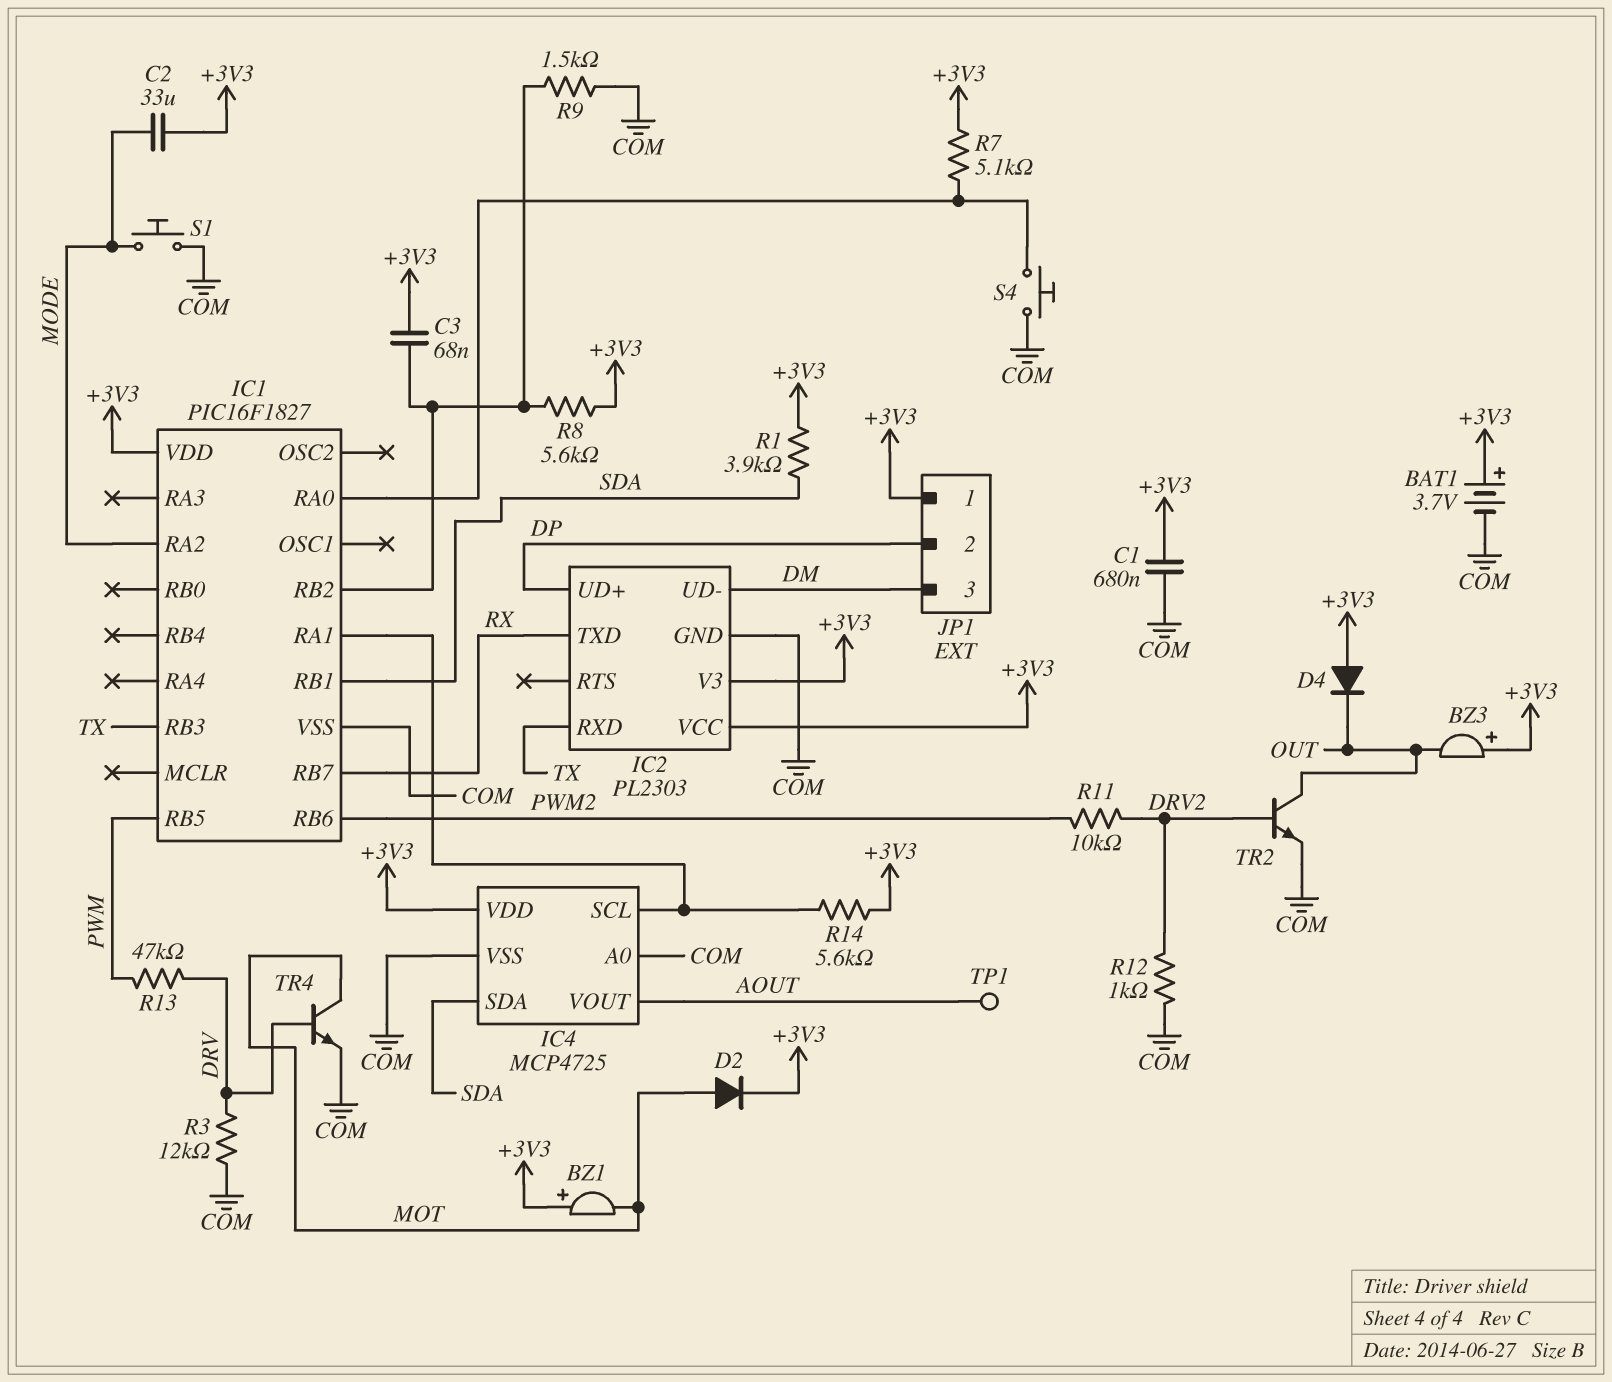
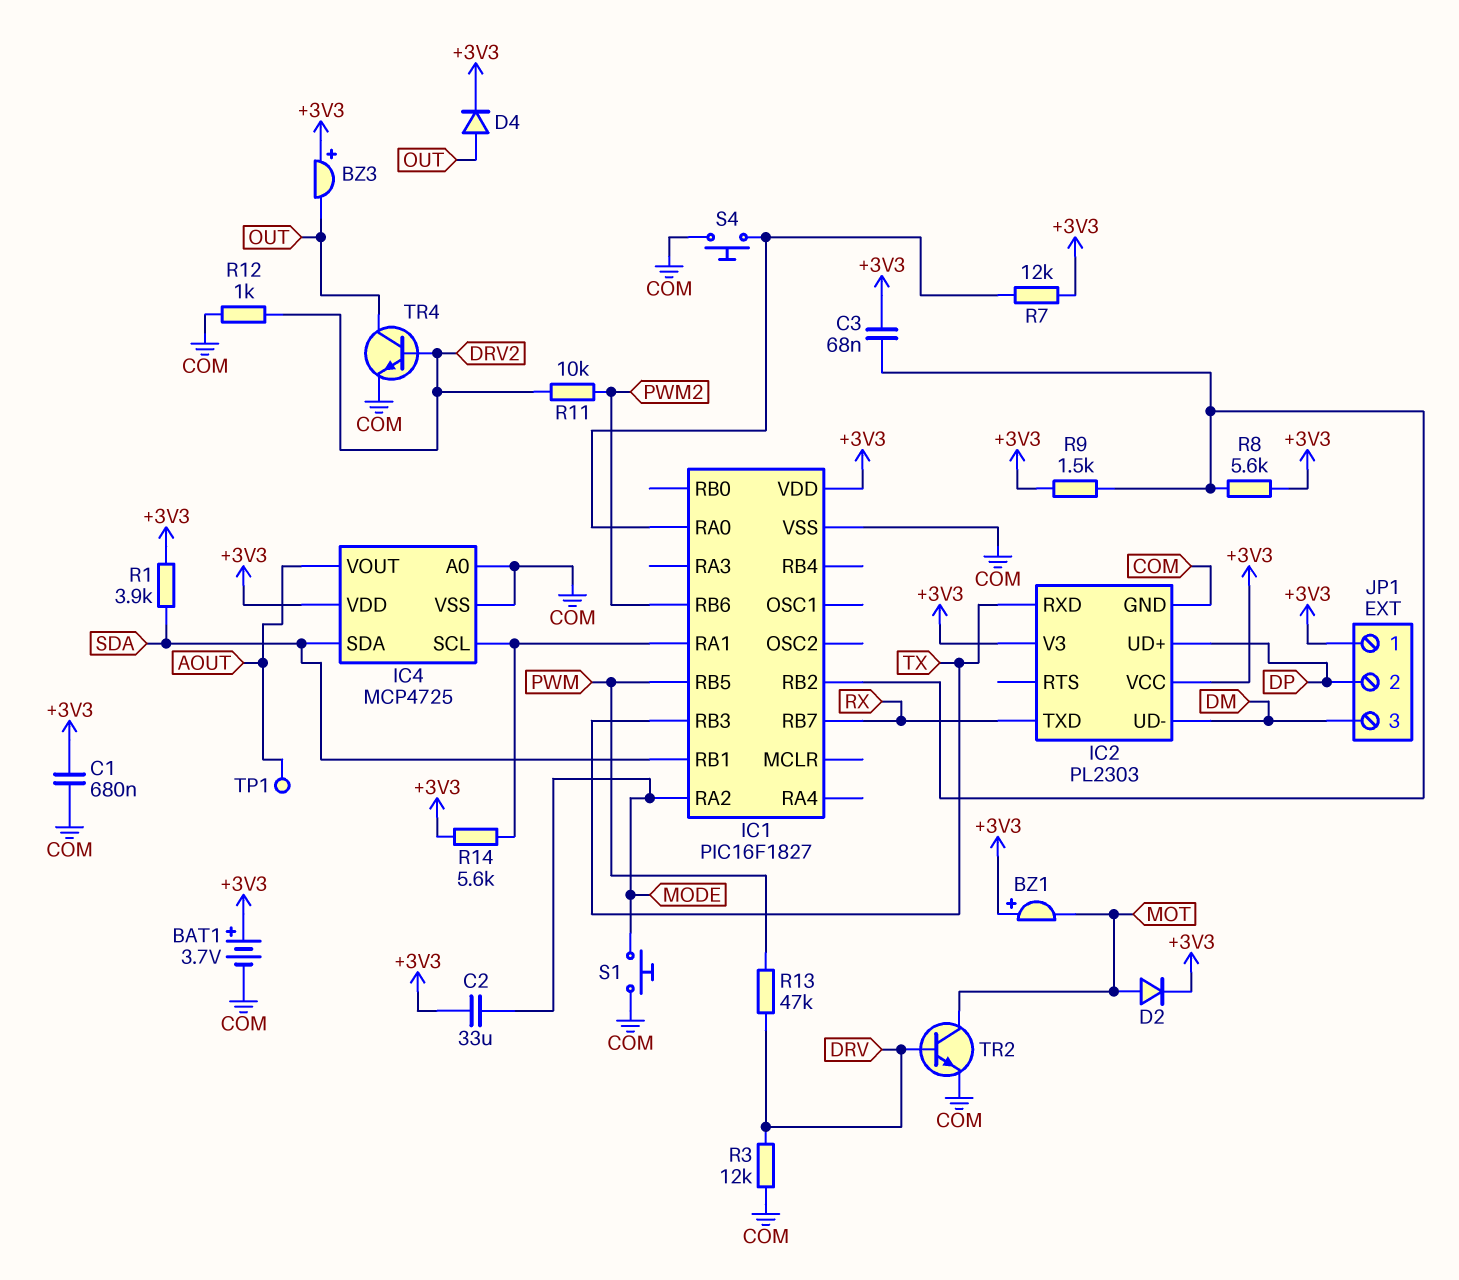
D4: diode (A +3V3, K OUT) -> diode (A OUT, K +3V3)
R7: 5.1k (+3V3, IC1/RA0) -> 12k (+3V3, IC1/RA0)
R9: 1.5k (COM, IC1/RB2) -> 1.5k (+3V3, IC1/RB2)
TR2: NPN (B DRV2, C OUT, E COM) -> NPN (B DRV, C MOT, E COM)
TR4: NPN (B DRV, C MOT, E COM) -> NPN (B DRV2, C OUT, E COM)

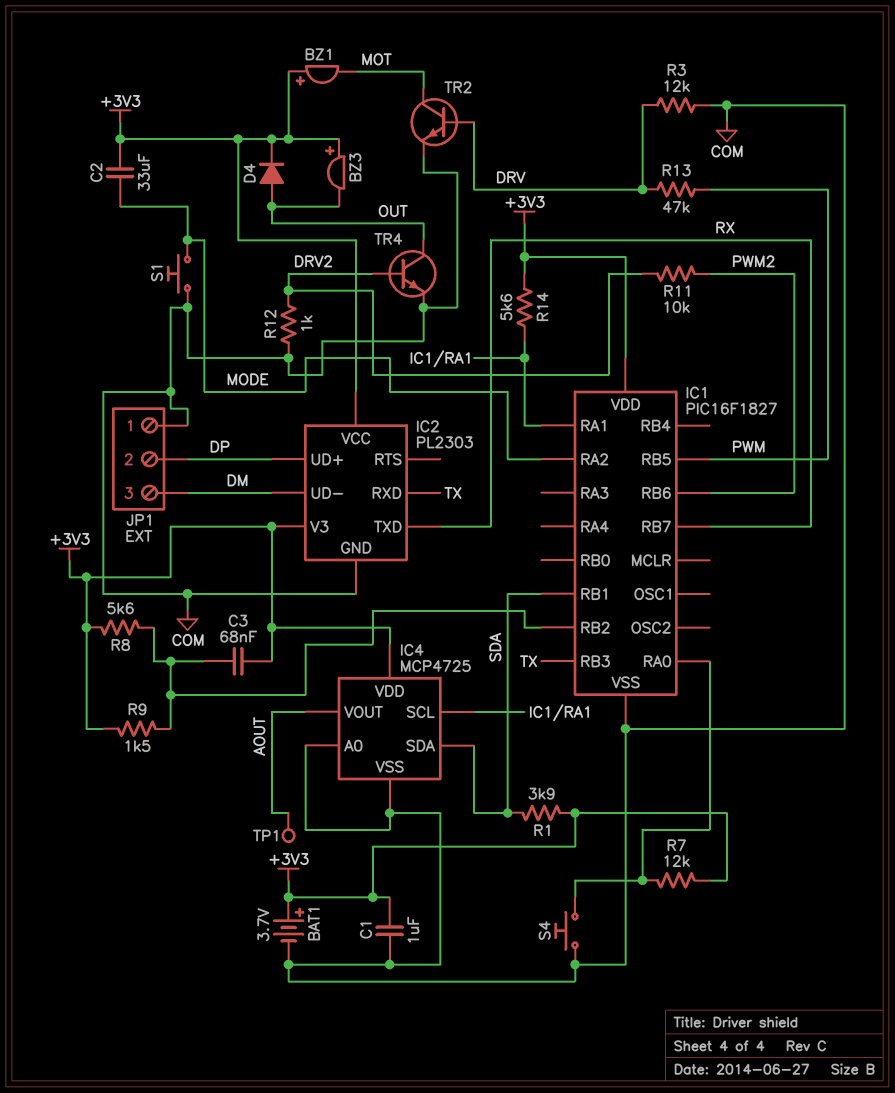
C1: 680nF (+3V3, COM) -> 1uF (+3V3, COM)
D2: diode (A MOT, K +3V3) -> none
JP1 pin 1: +3V3 -> COM

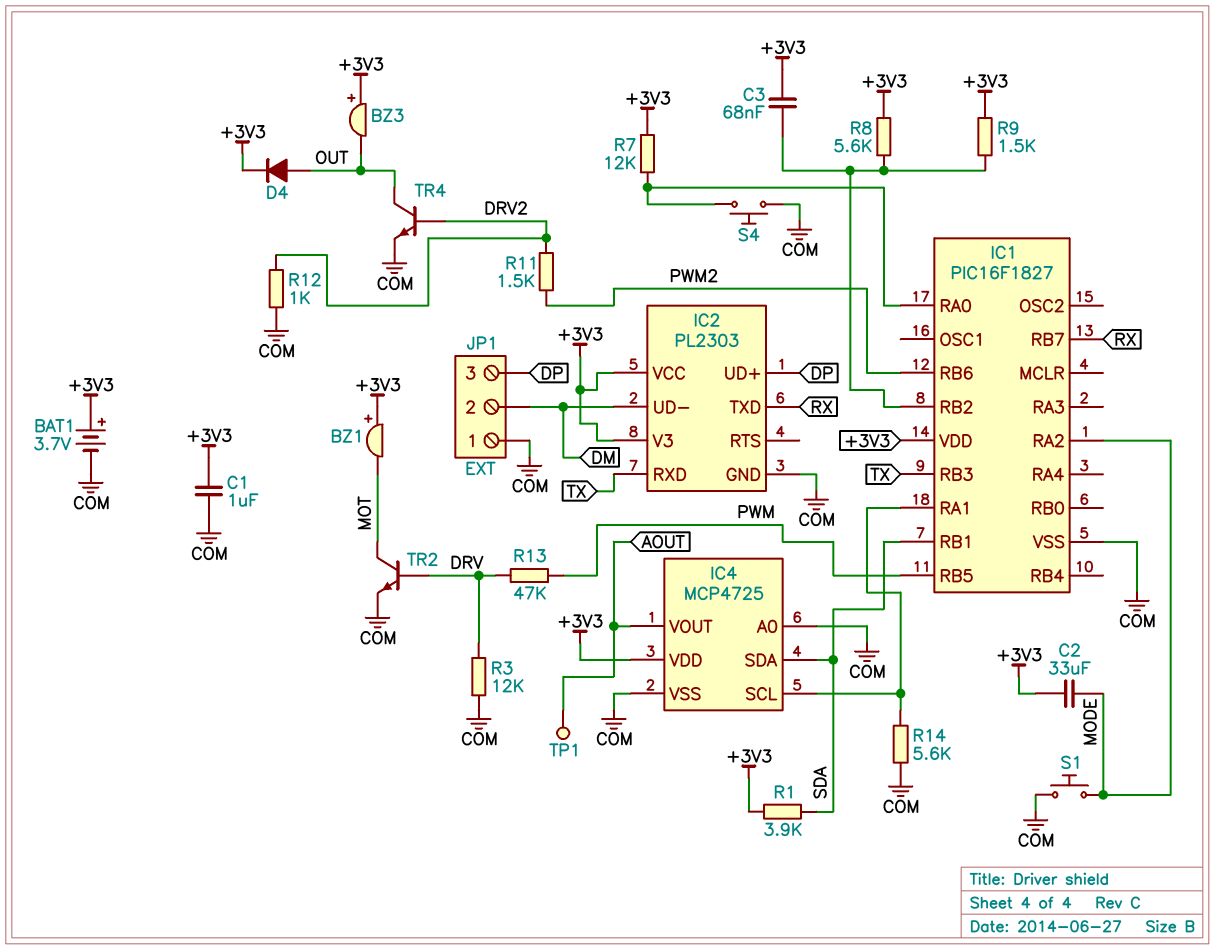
JP1 pin 2: DP -> DM
JP1 pin 3: DM -> DP
R11: 10k (DRV2, PWM2) -> 1.5k (DRV2, PWM2)
R14: 5.6k (+3V3, IC1/RA1) -> 5.6k (COM, IC1/RA1)

